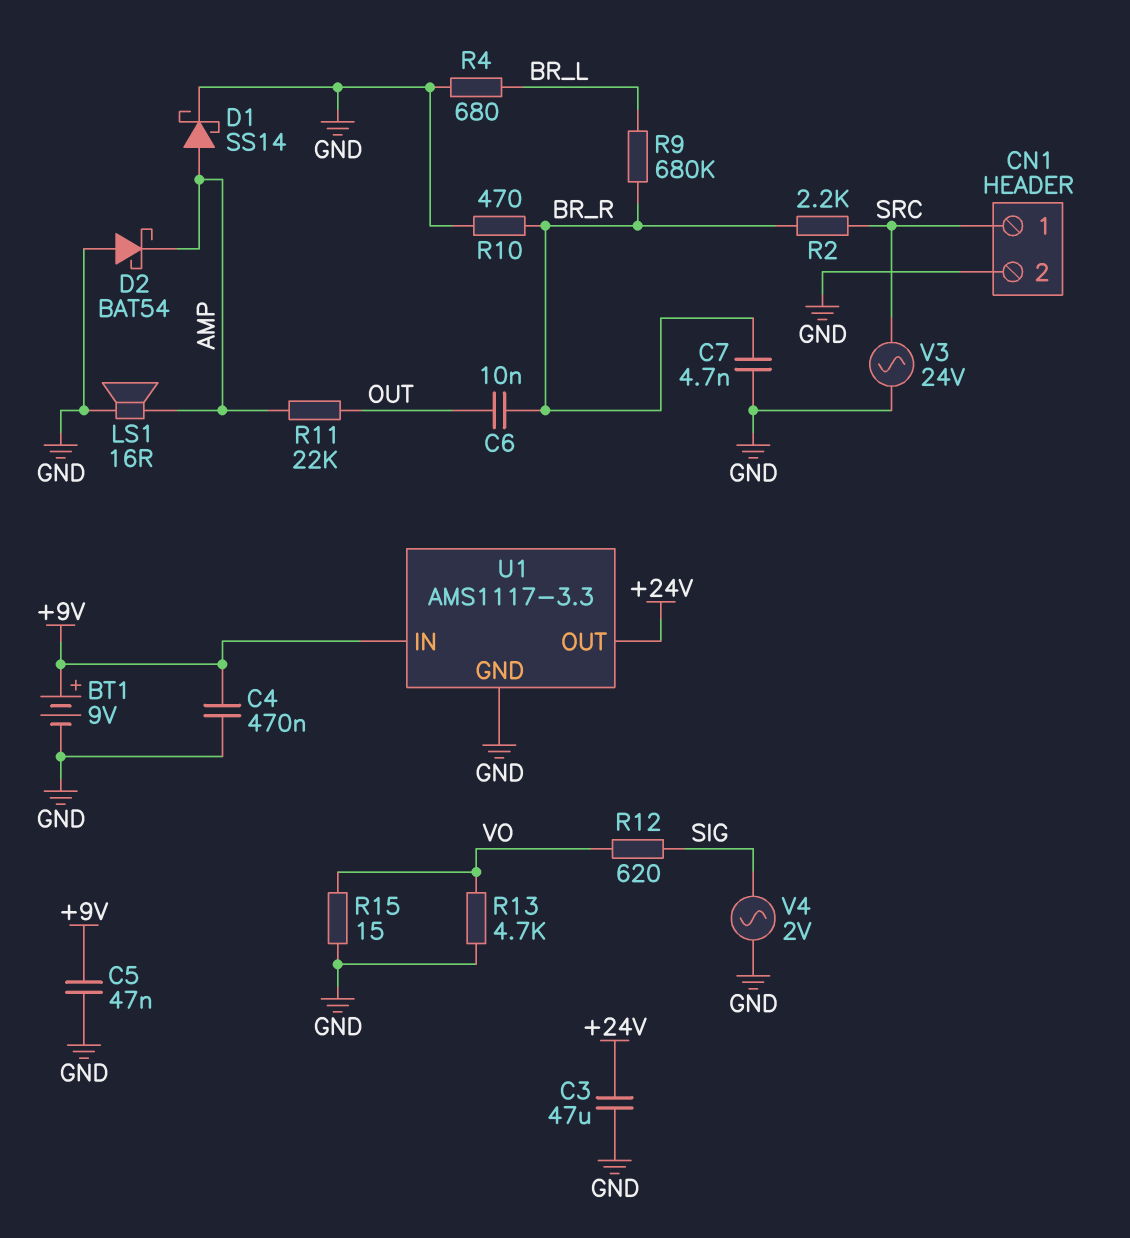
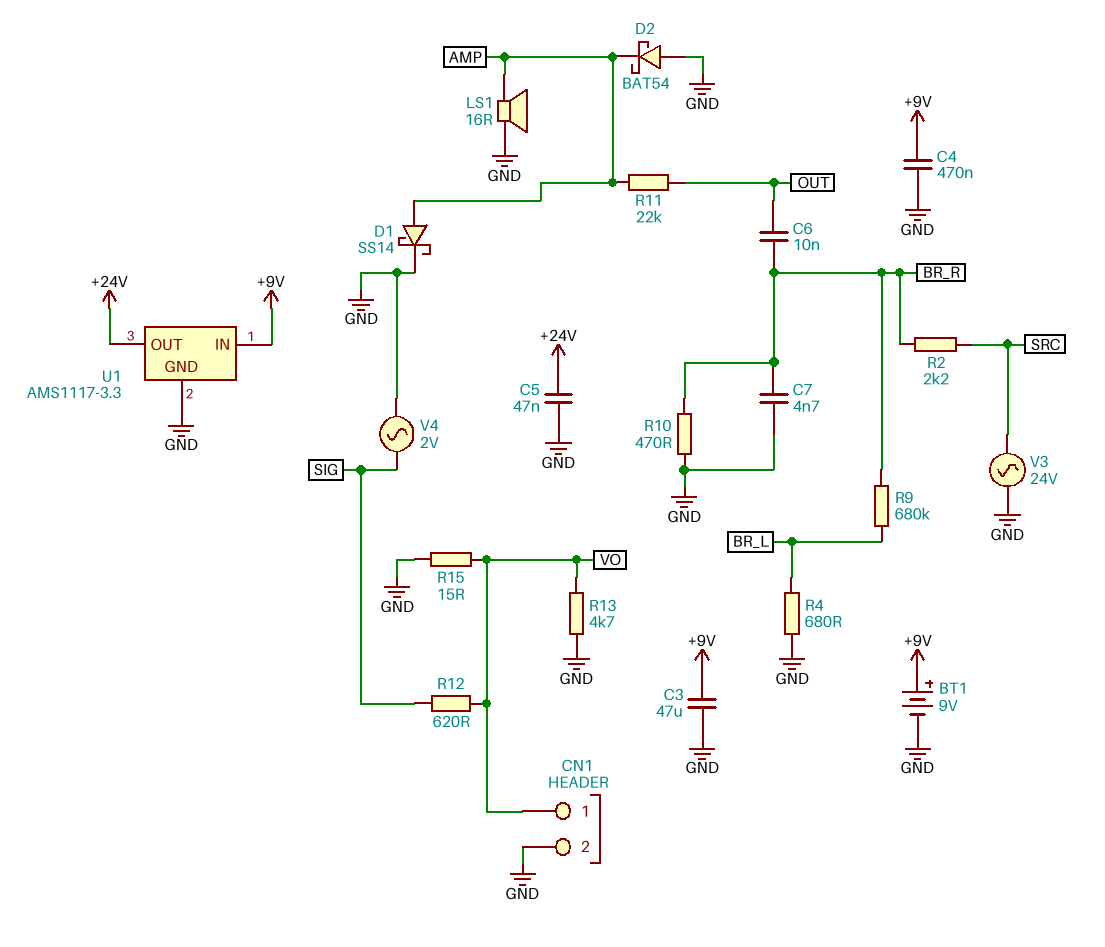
C3: 47uF (+24V, GND) -> 47uF (+9V, GND)
C5: 47nF (+9V, GND) -> 47nF (+24V, GND)
CN1 pin 1: SRC -> VO

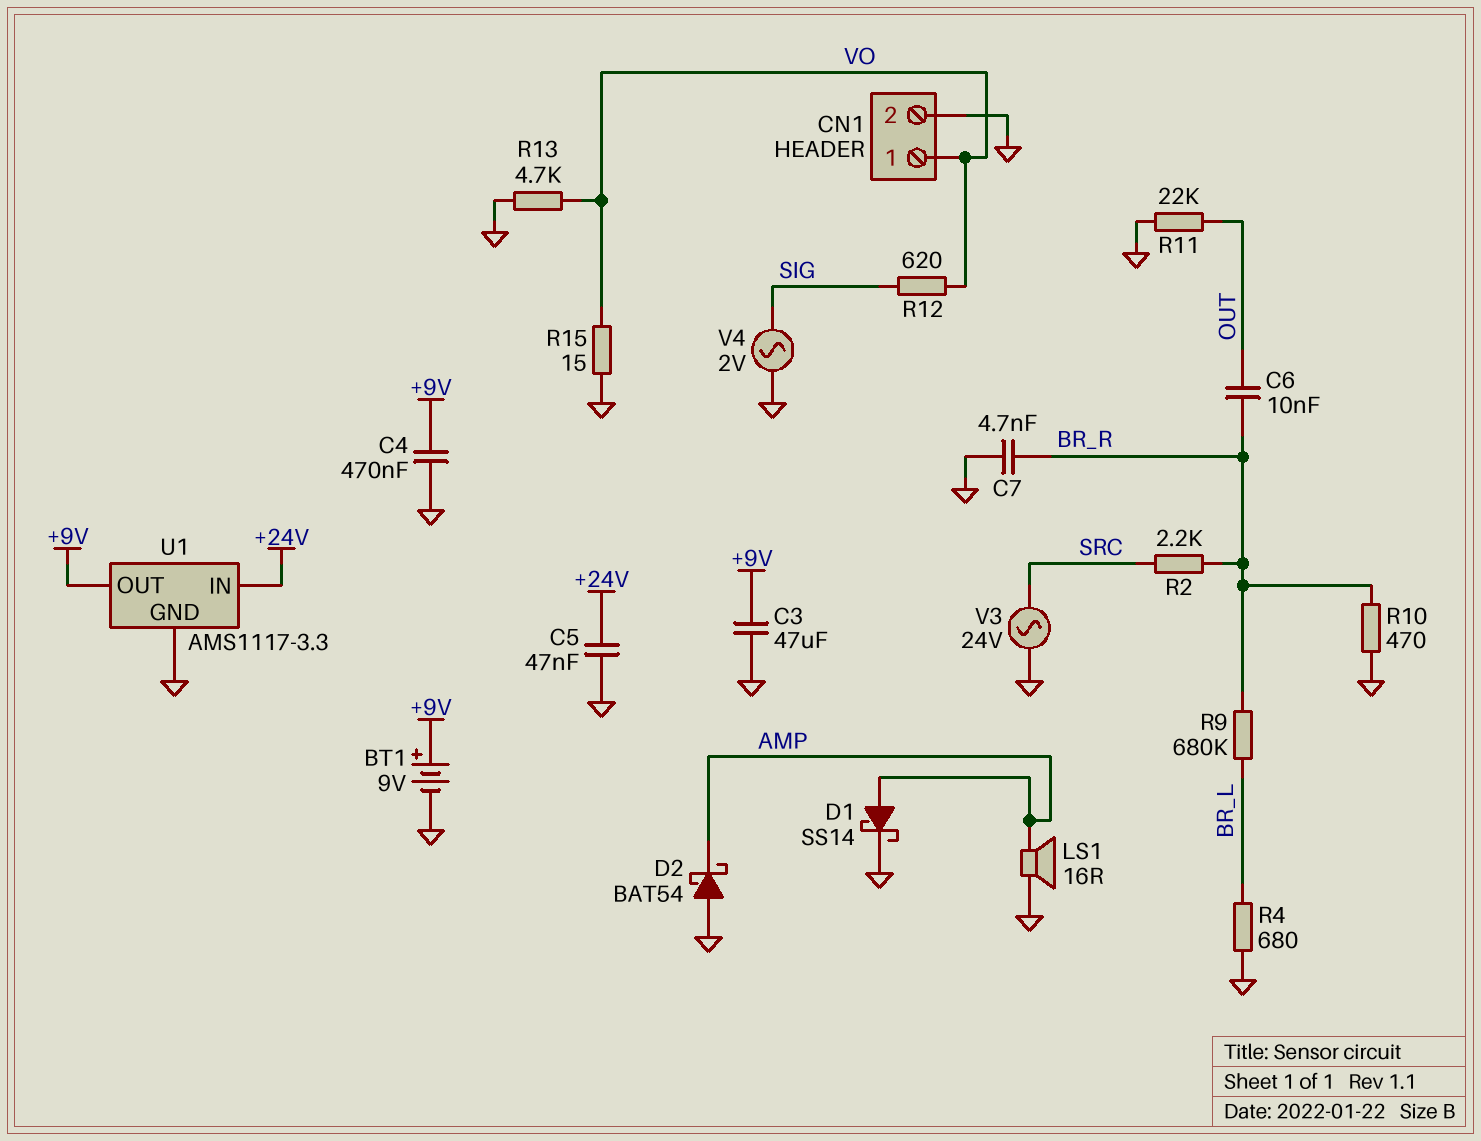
R11: 22k (AMP, OUT) -> 22k (GND, OUT)
U1 pin IN: +9V -> +24V
U1 pin OUT: +24V -> +9V

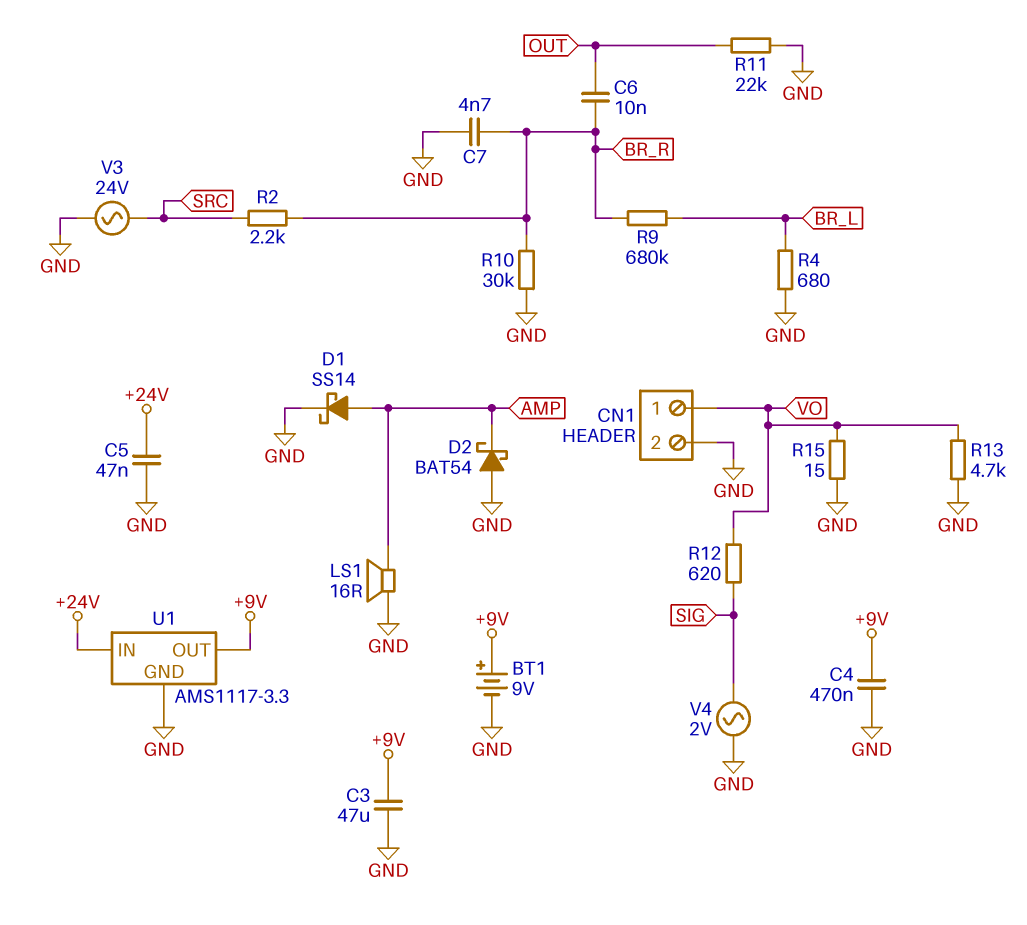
R10: 470 (BR_R, GND) -> 30k (BR_R, GND)

